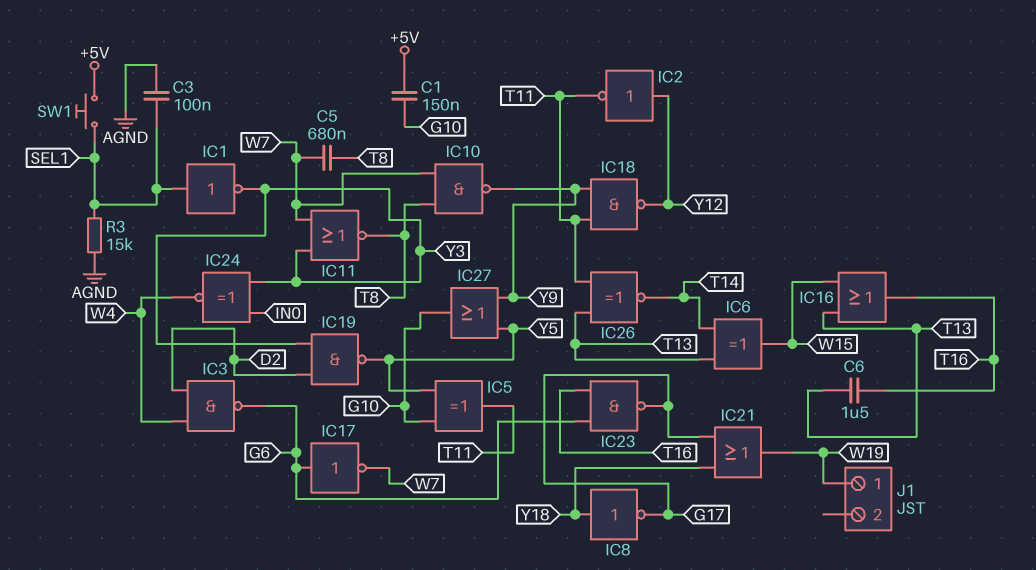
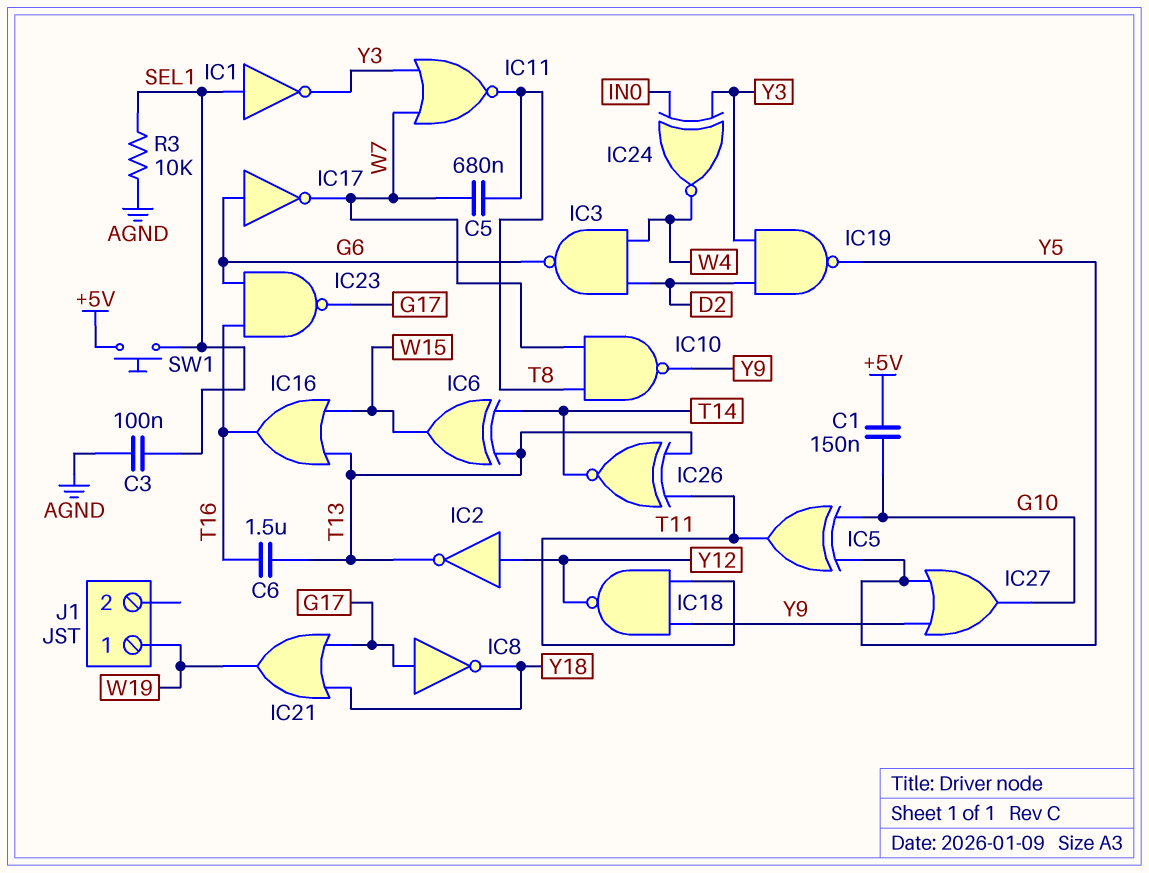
IC2: NOT (in Y12, out T11) -> NOT (in Y12, out T13)
IC8: NOT (in Y18, out G17) -> NOT (in G17, out Y18)
R3: 15k (AGND, SEL1) -> 10k (AGND, SEL1)

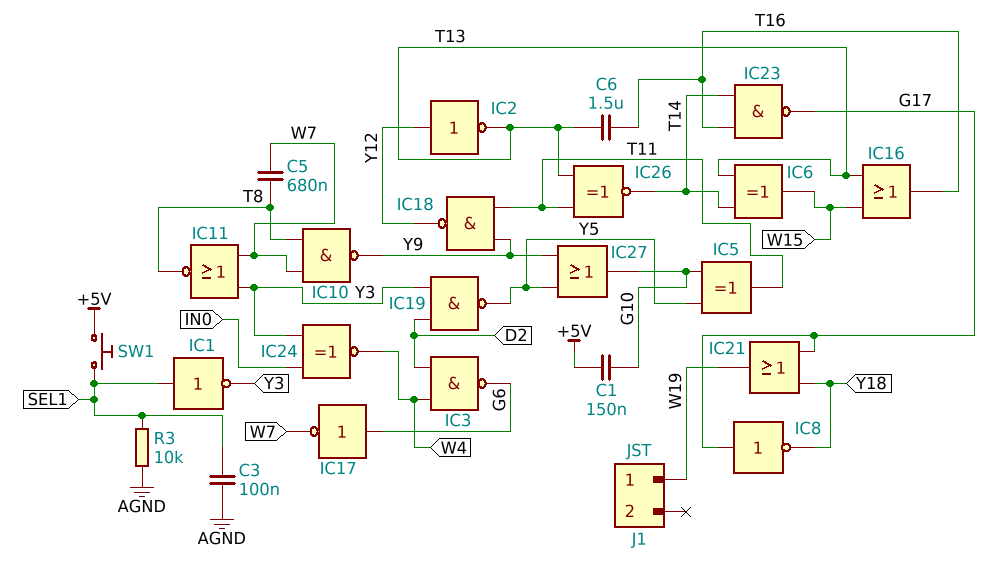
IC23: NAND (in G6, in T16, out G17) -> NAND (in T14, in T16, out G17)

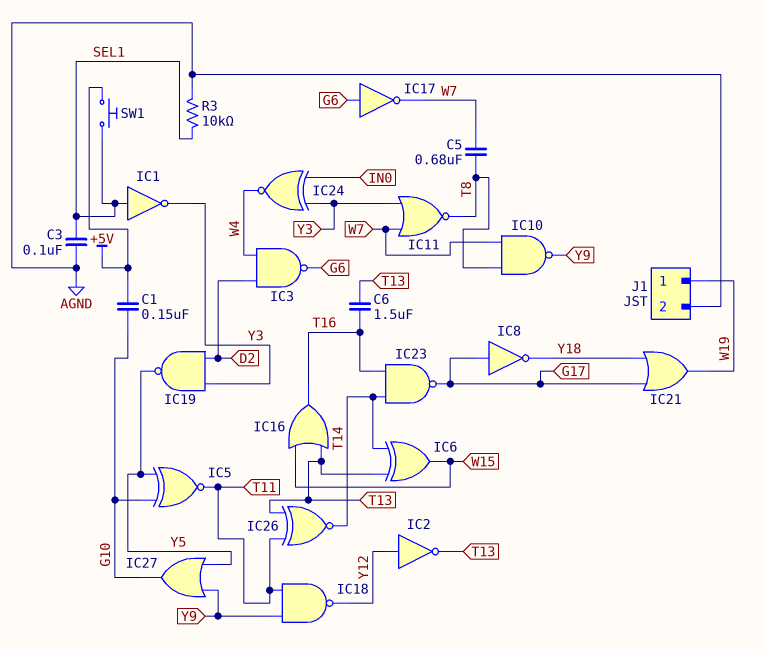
IC5: XOR (in G10, in Y5, out T11) -> XNOR (in G10, in Y5, out T11)
J1 pin 2: none -> AGND

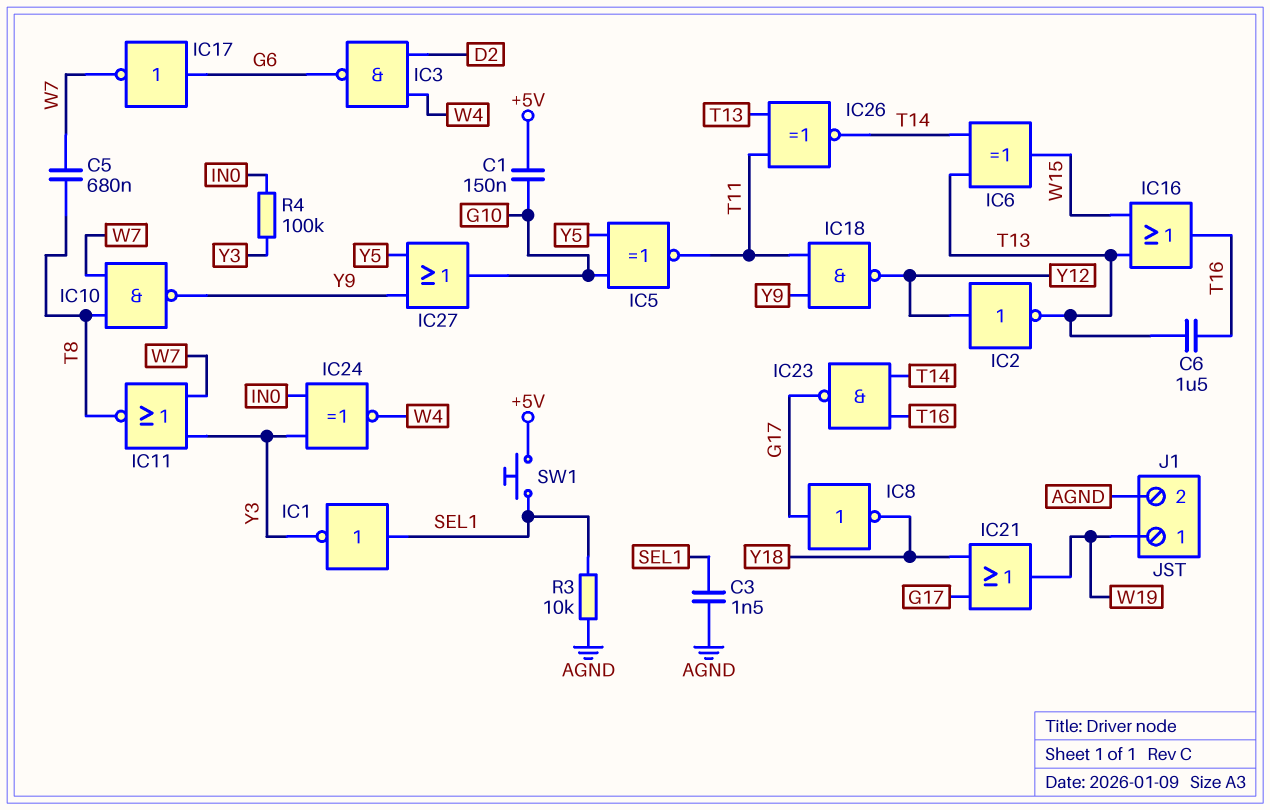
C3: 100nF (AGND, SEL1) -> 1.5nF (AGND, SEL1)
IC19: NAND (in D2, in Y3, out Y5) -> none
R4: none -> 100k (IN0, Y3)

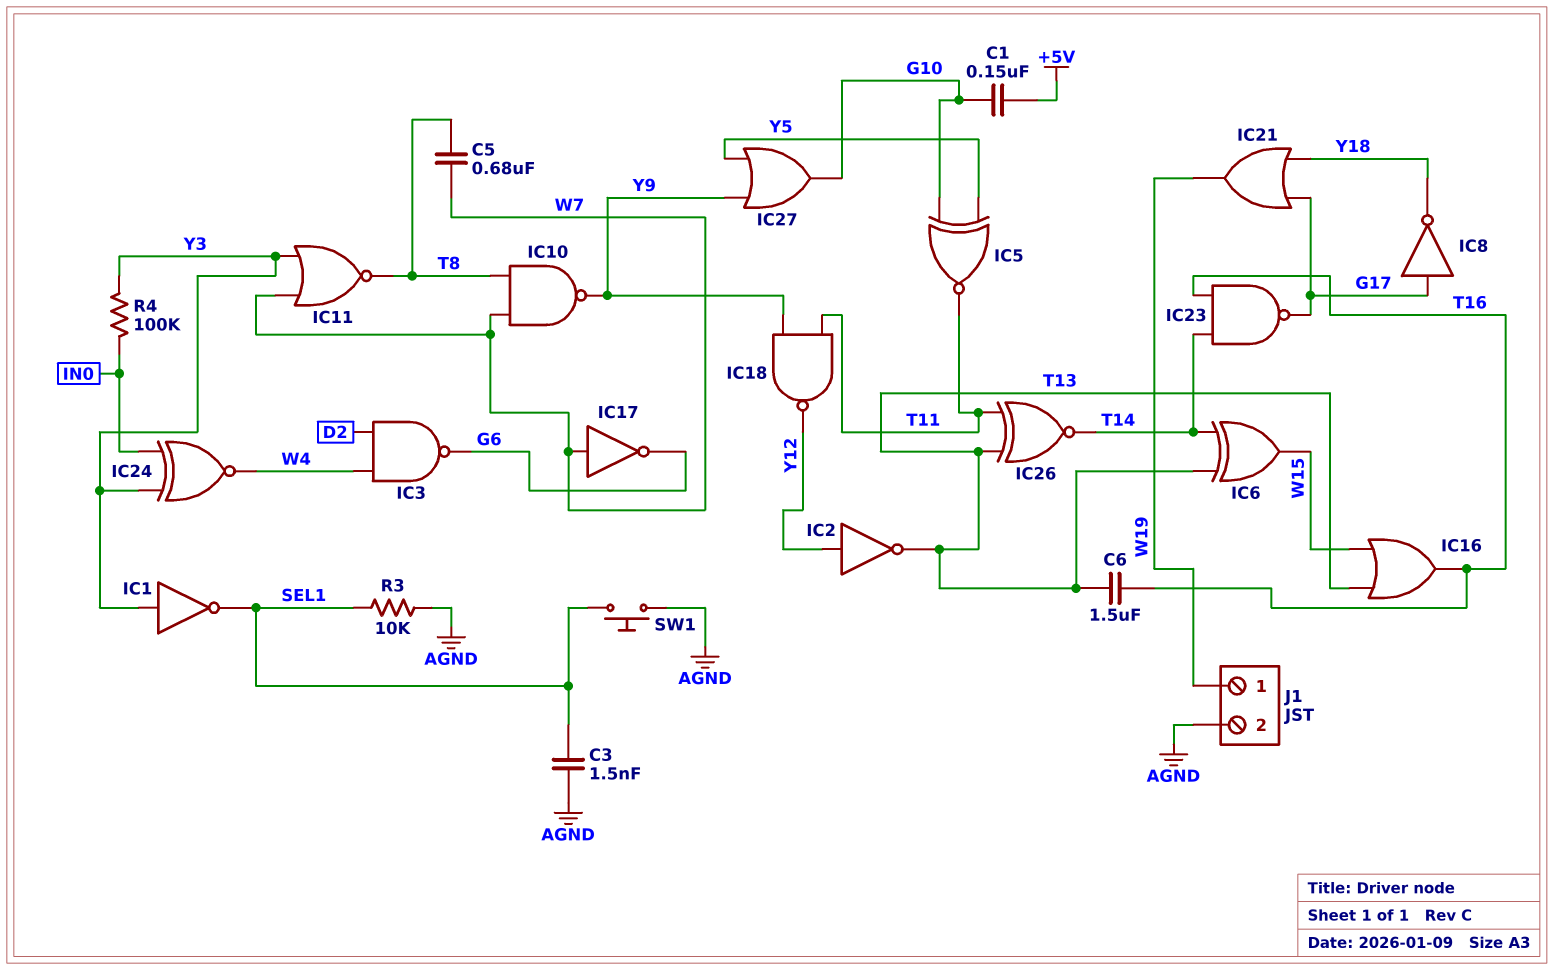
IC1: NOT (in SEL1, out Y3) -> NOT (in Y3, out SEL1)
IC17: NOT (in G6, out W7) -> NOT (in W7, out G6)
SW1: button (+5V, SEL1) -> button (AGND, SEL1)

